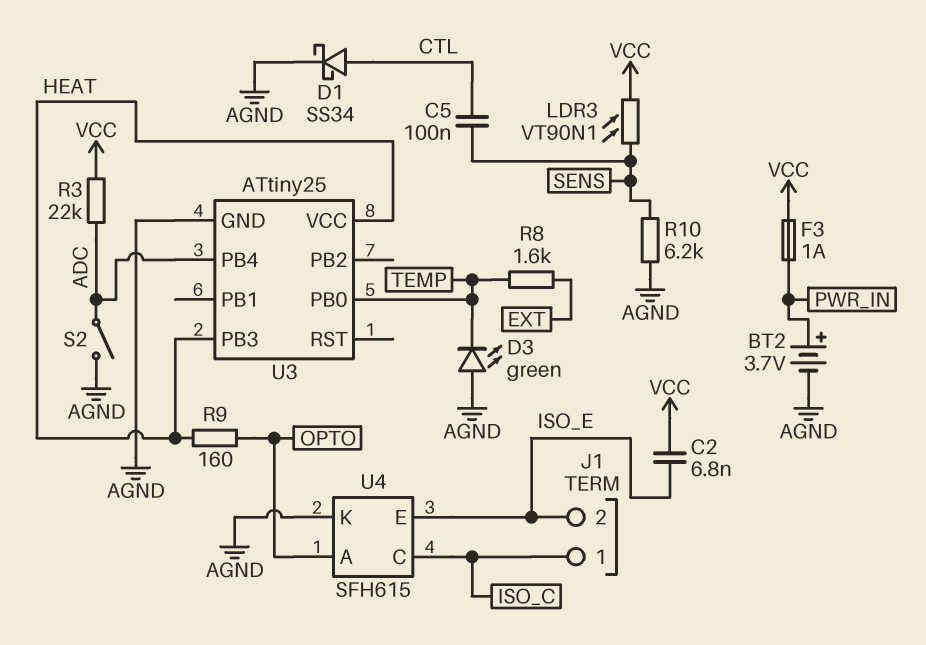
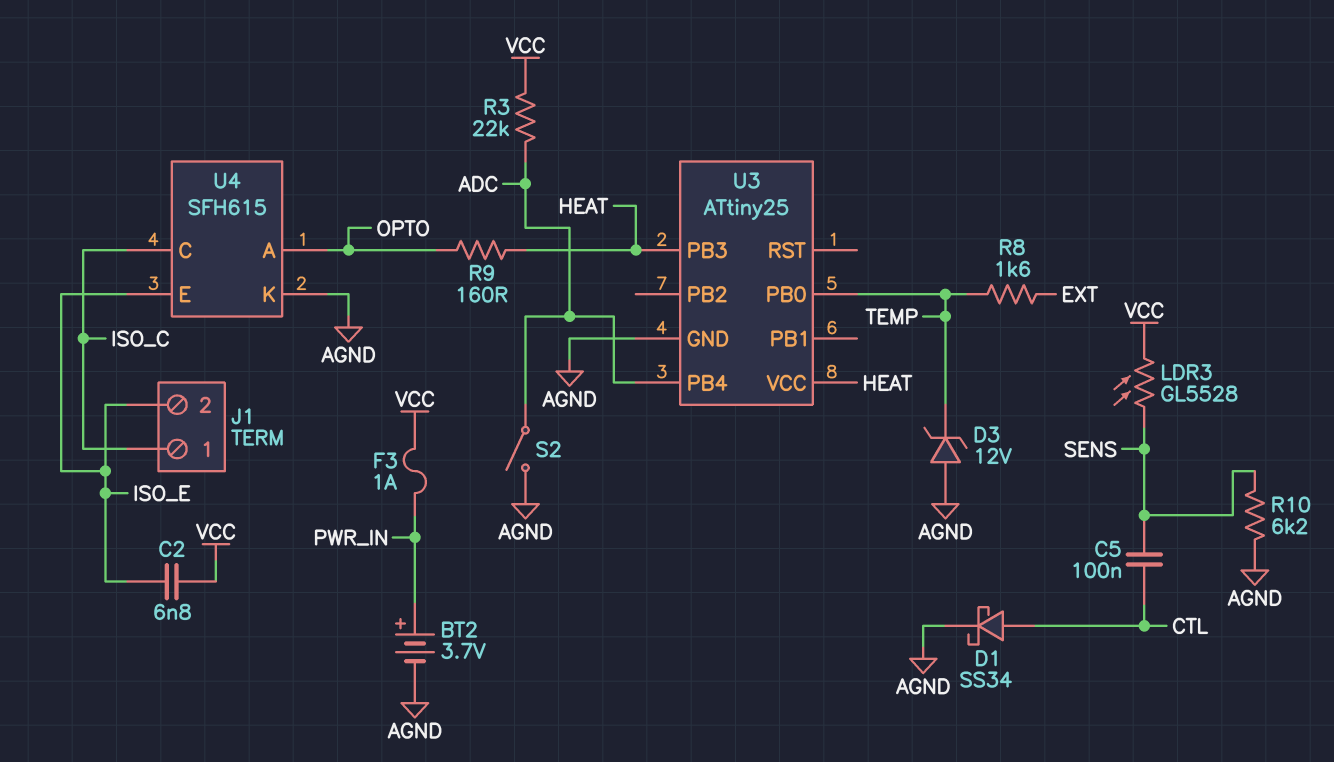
D3: LED green (A AGND, K TEMP) -> zener 12V (A AGND, K TEMP)
LDR3: VT90N1 (SENS, VCC) -> GL5528 (SENS, VCC)

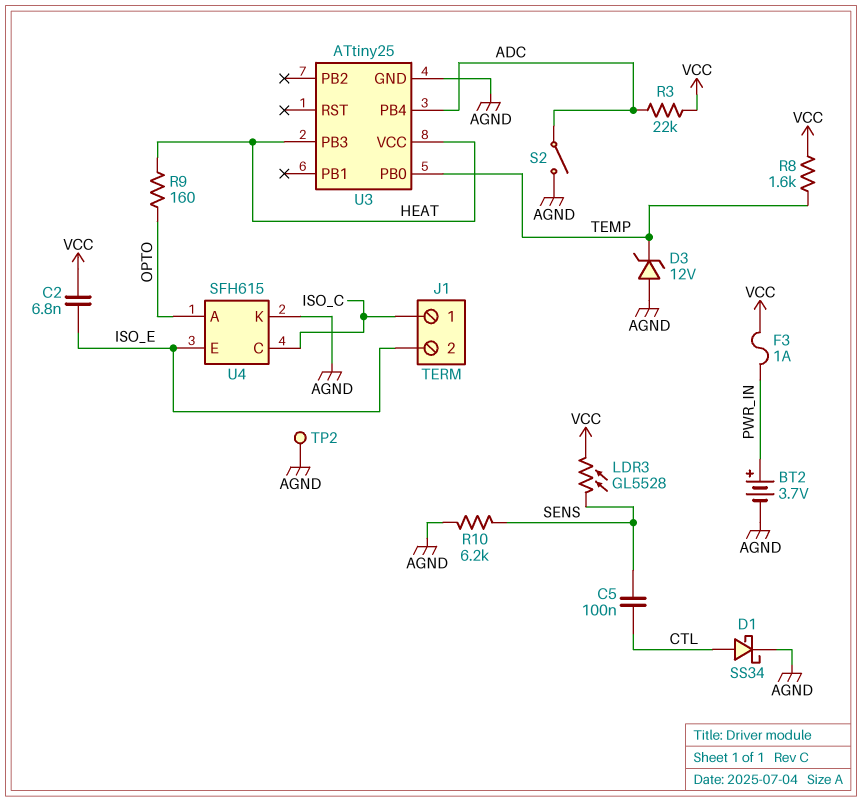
R8: 1.6k (EXT, TEMP) -> 1.6k (TEMP, VCC)
TP2: none -> test point (AGND)

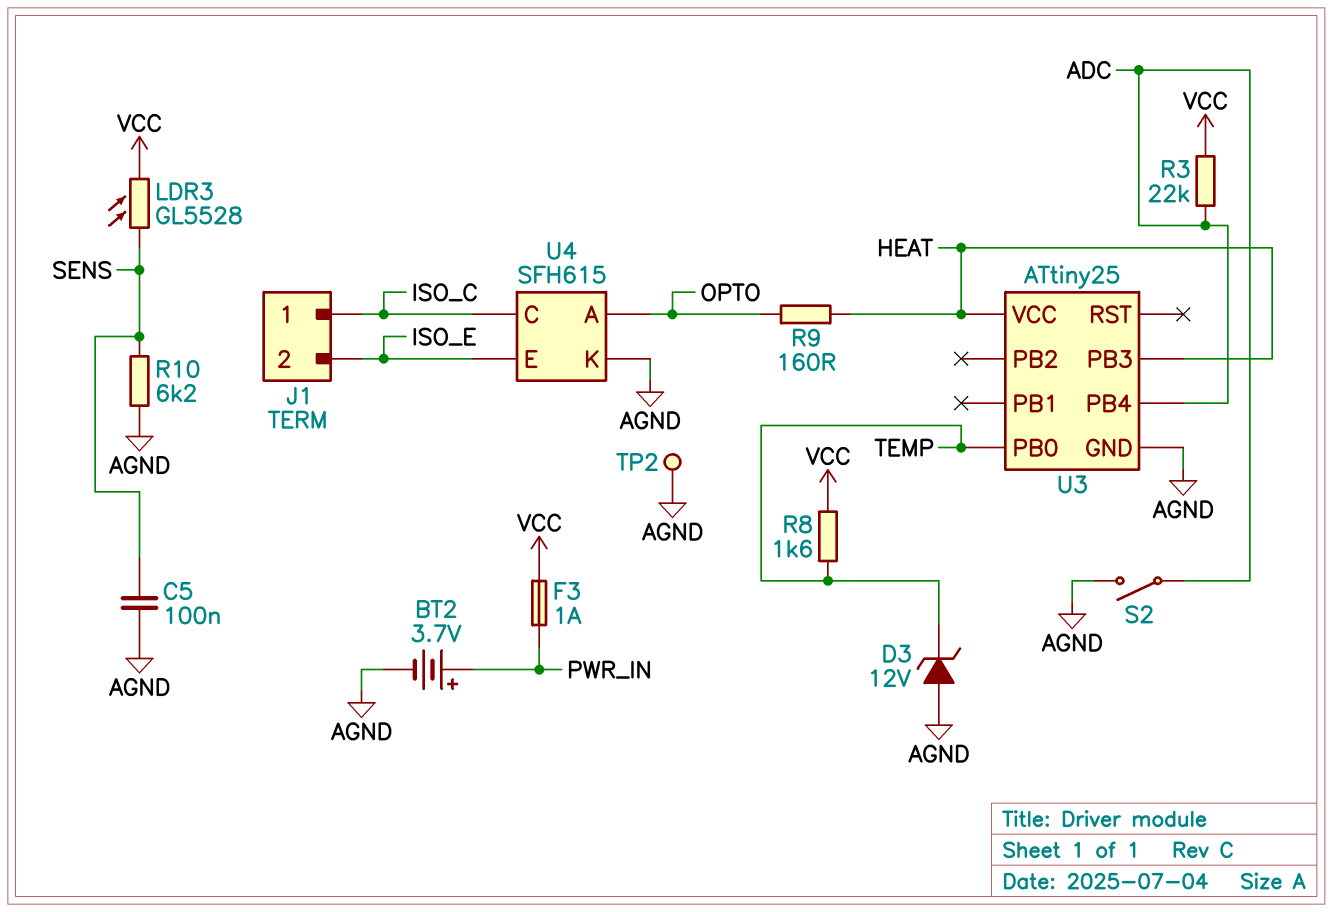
C2: 6.8nF (ISO_E, VCC) -> none
C5: 100nF (CTL, SENS) -> 100nF (AGND, SENS)
D1: schottky SS34 (A CTL, K AGND) -> none

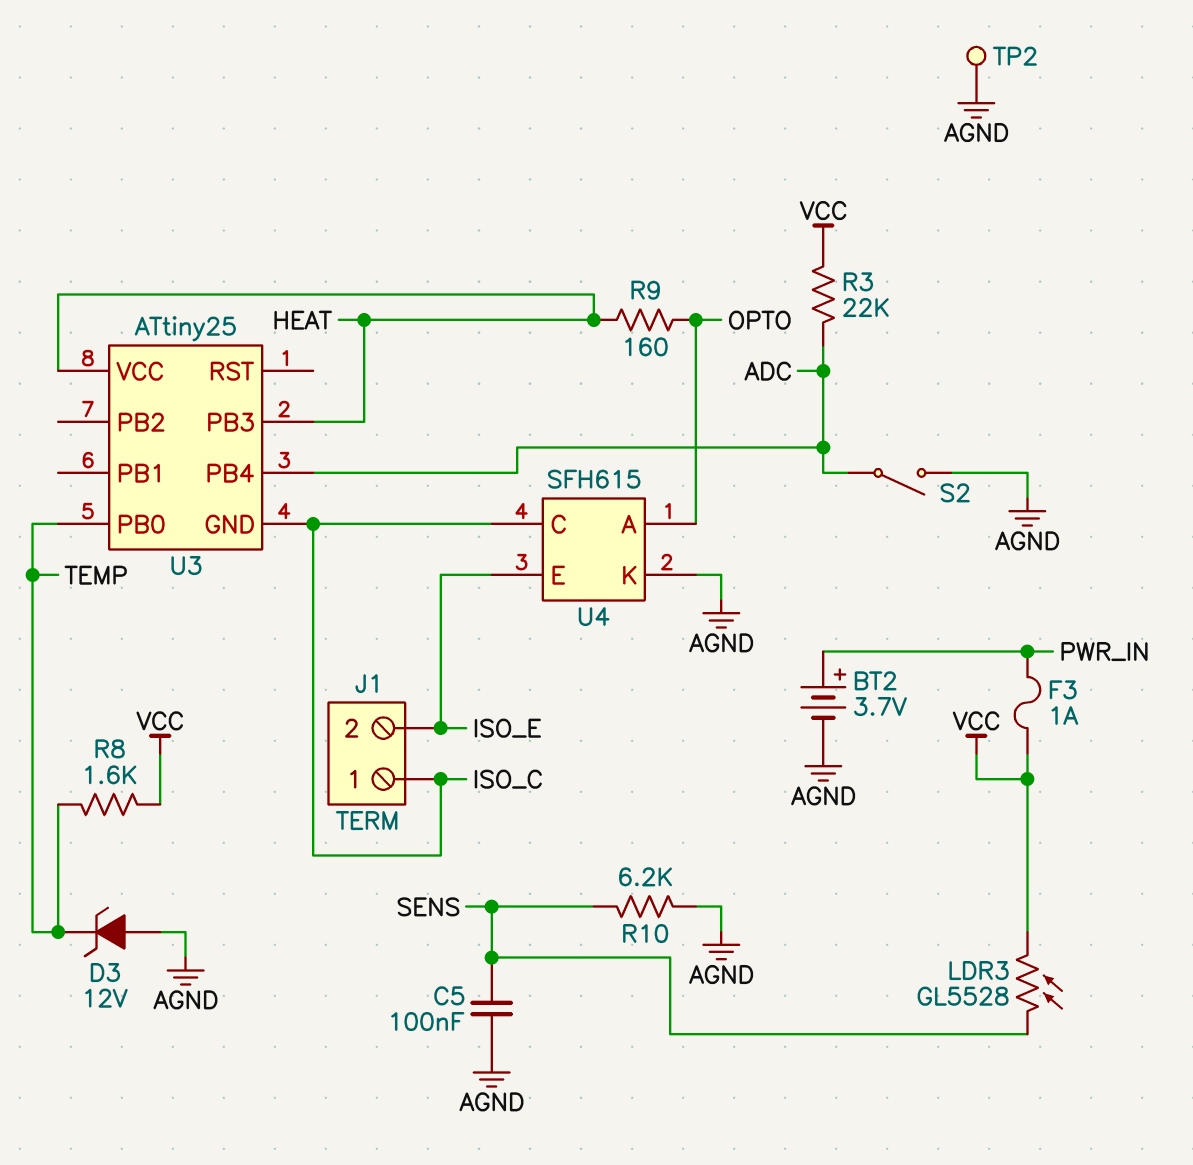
U3 pin GND: AGND -> ISO_C

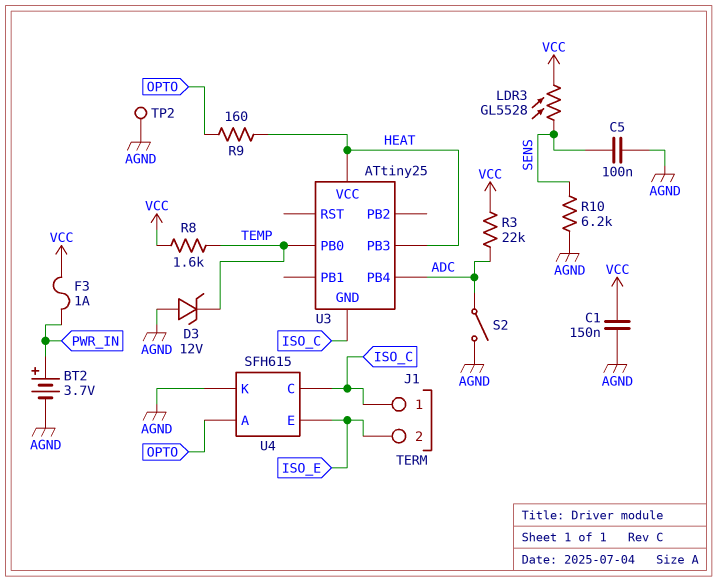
C1: none -> 150nF (AGND, VCC)

